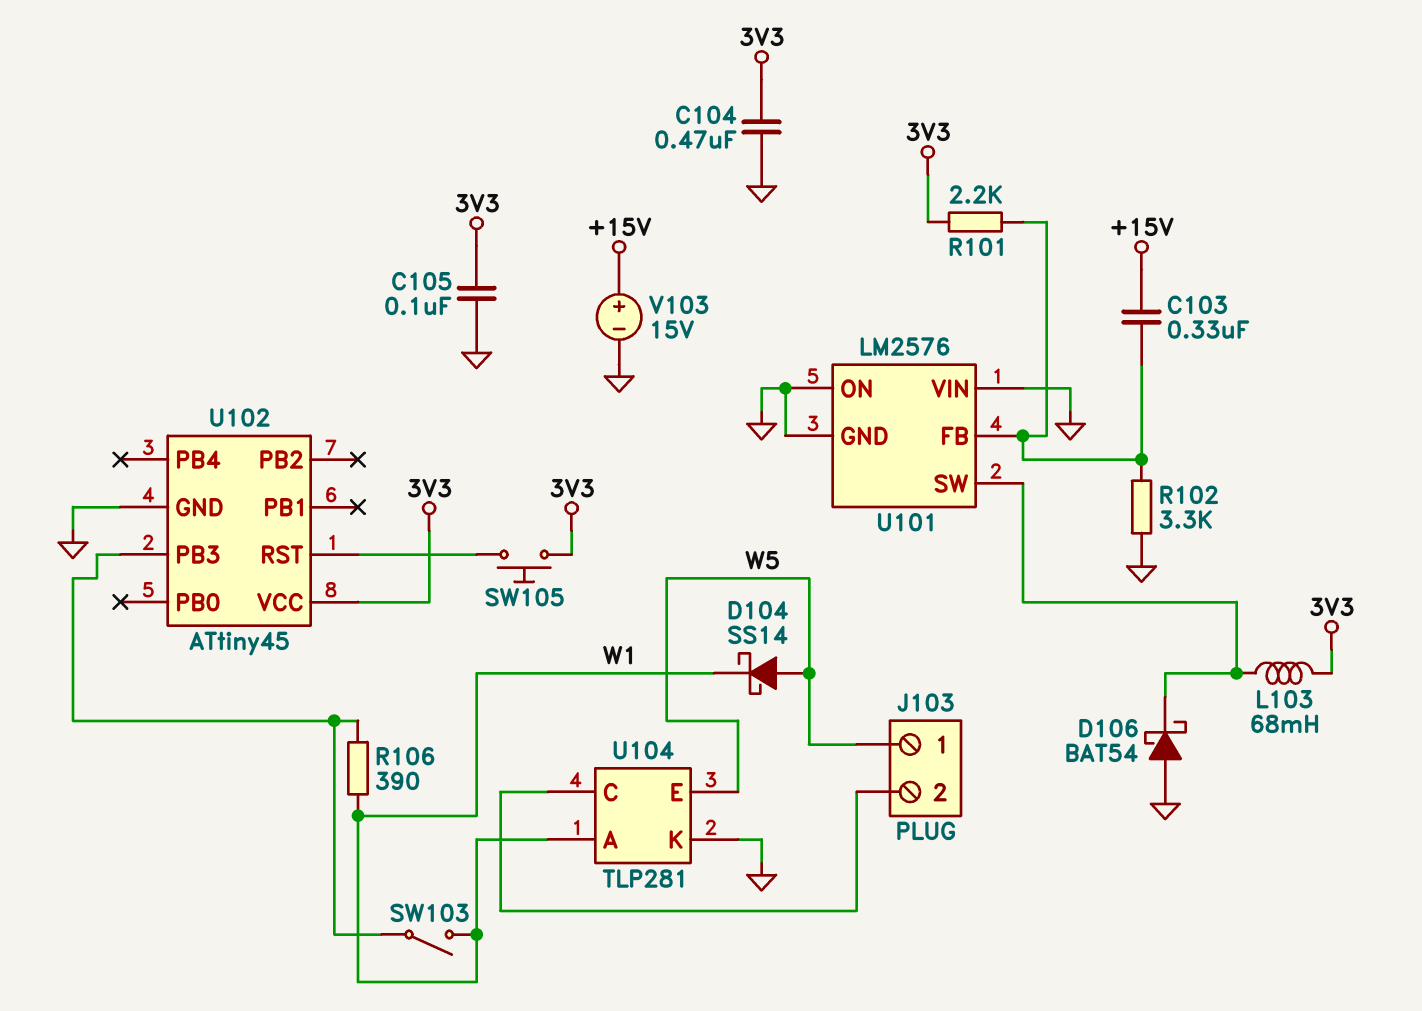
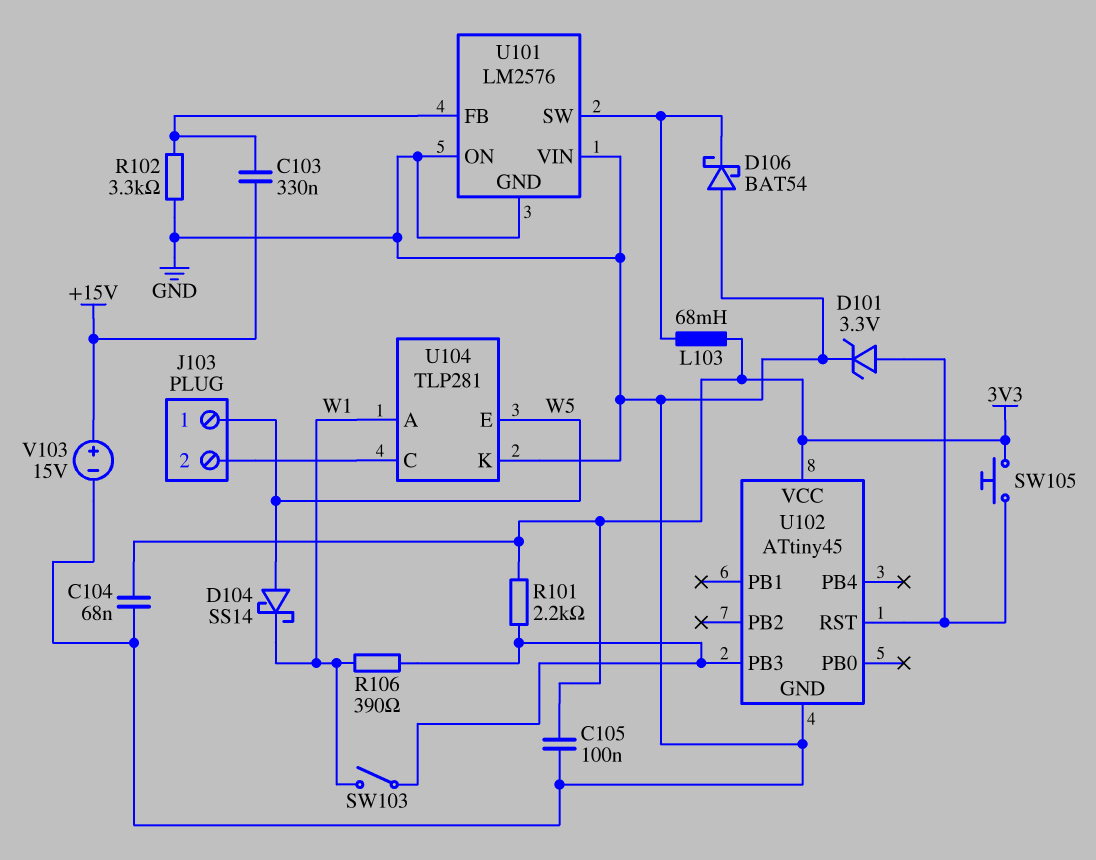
C104: 470nF (3V3, GND) -> 68nF (3V3, GND)
D101: none -> zener 3.3V (A U102/RST, K GND)
R101: 2.2k (3V3, U101/FB) -> 2.2k (3V3, U102/PB3)

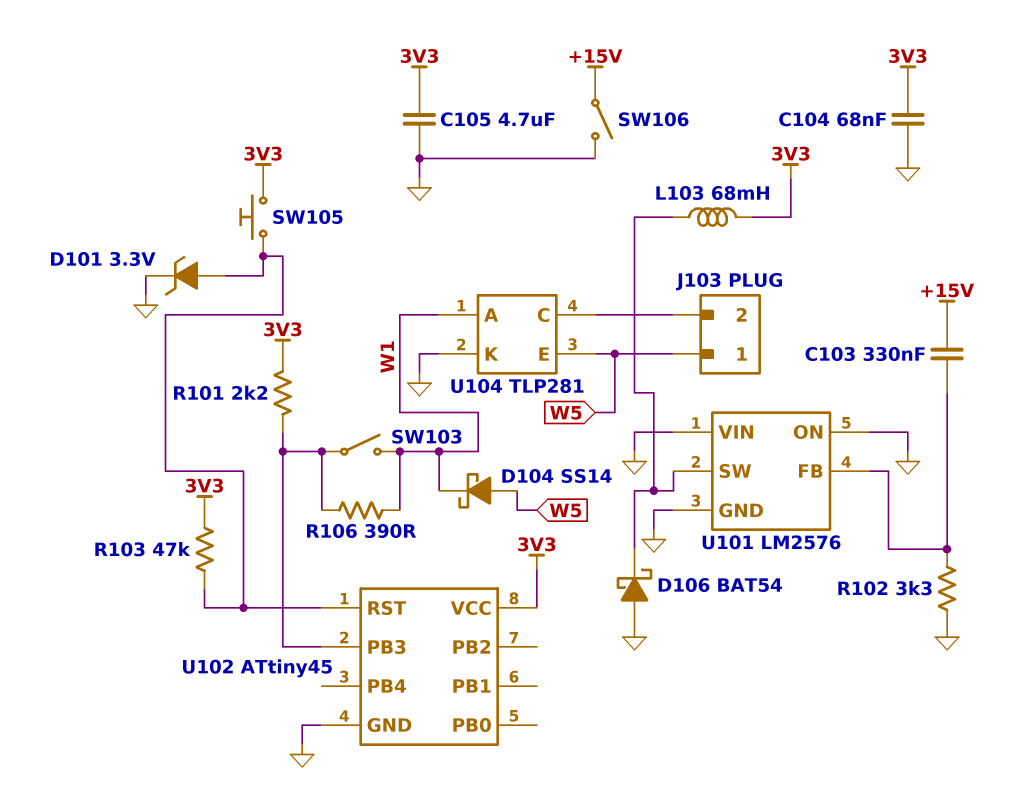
C105: 100nF (3V3, GND) -> 4.7uF (3V3, GND)
R103: none -> 47k (3V3, U102/RST)
SW106: none -> switch (+15V, GND)
V103: 15V (plus +15V, minus GND) -> none

